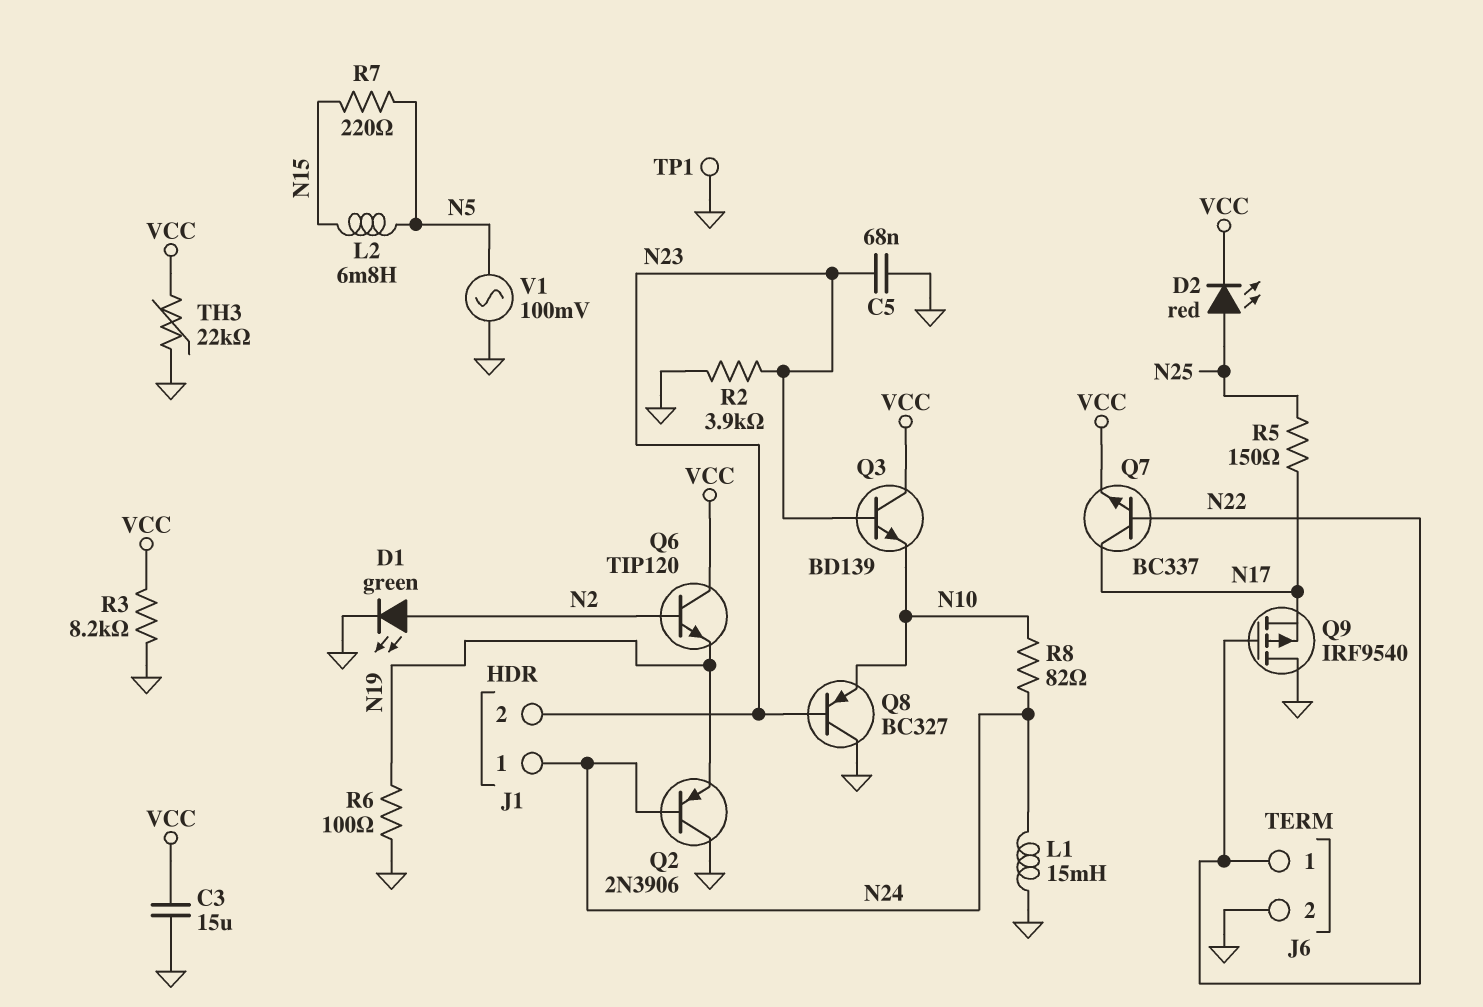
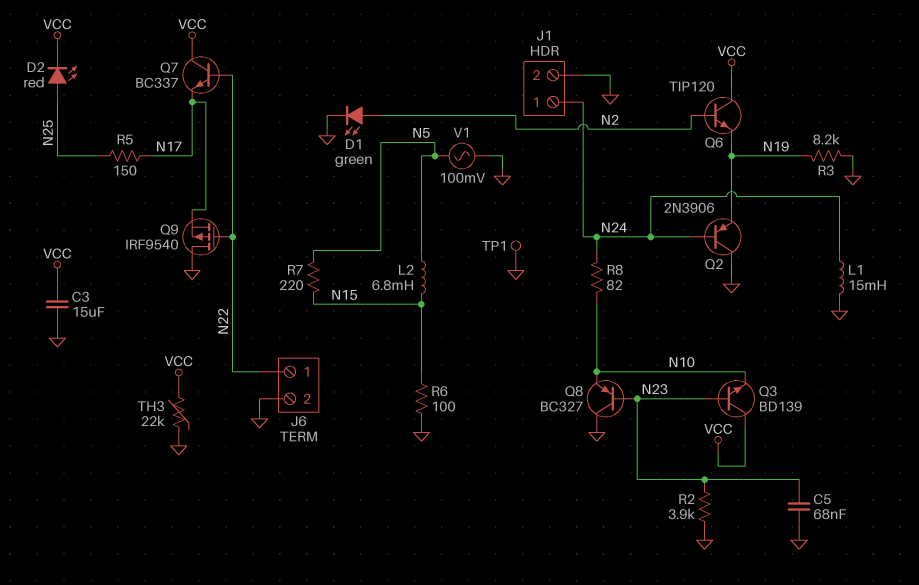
J1 pin 2: N23 -> GND
Q7: NPN BC337 (B N22, C N17, E VCC) -> NPN BC337 (B N22, C VCC, E N17)
R3: 8.2k (GND, VCC) -> 8.2k (GND, N19)
R6: 100 (GND, N19) -> 100 (GND, N15)

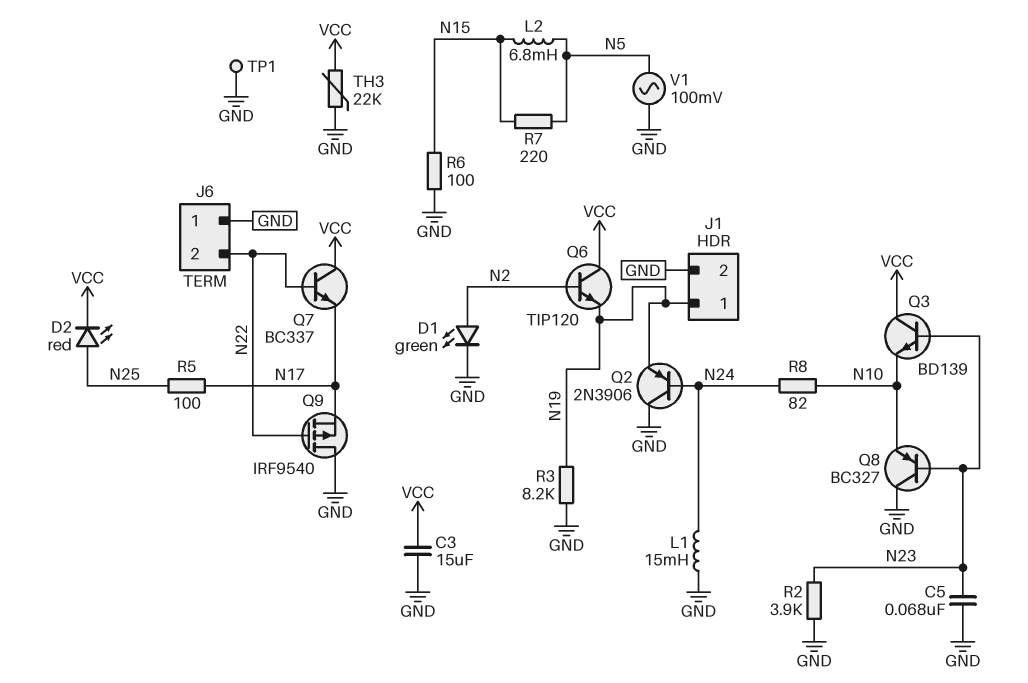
J1 pin 1: N24 -> N19
J6 pin 1: N22 -> GND
J6 pin 2: GND -> N22
R5: 150 (N17, N25) -> 100 (N17, N25)

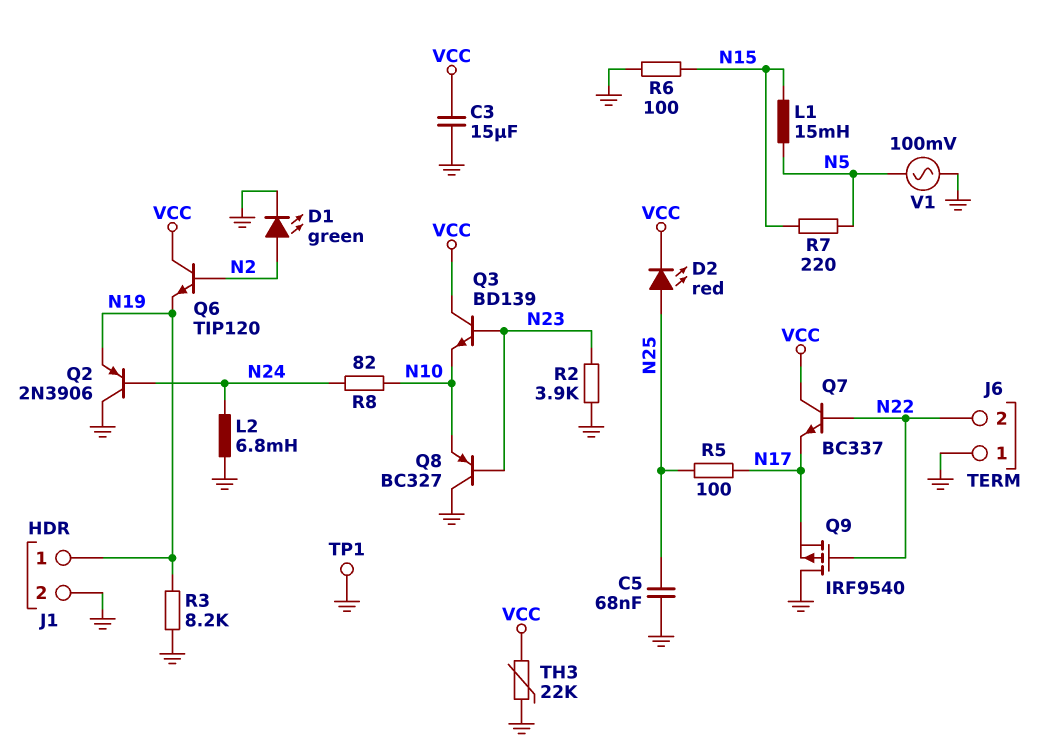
C5: 68nF (GND, N23) -> 68nF (GND, N25)
L1: 15mH (GND, N24) -> 15mH (N5, N15)
L2: 6.8mH (N5, N15) -> 6.8mH (GND, N24)

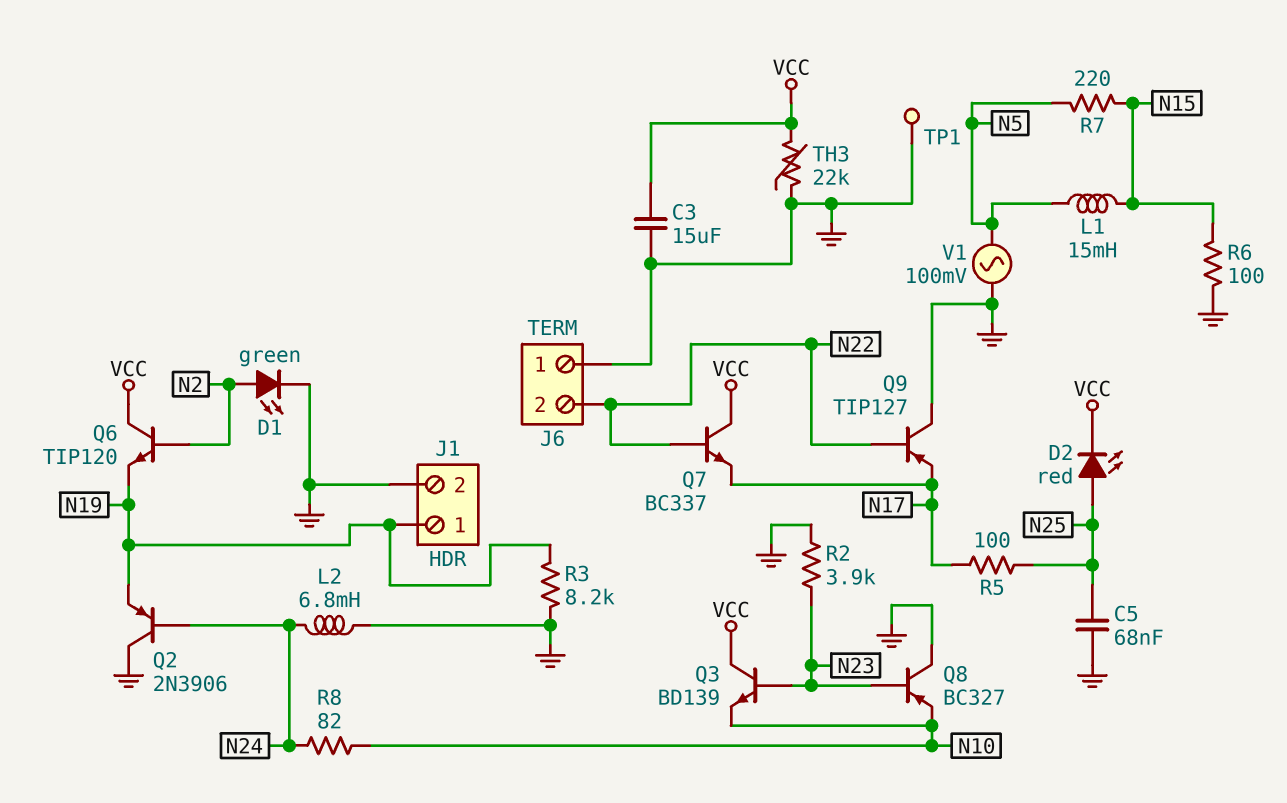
Q9: PMOS IRF9540 (G N22, D GND, S N17) -> PNP TIP127 (B N22, C GND, E N17)

